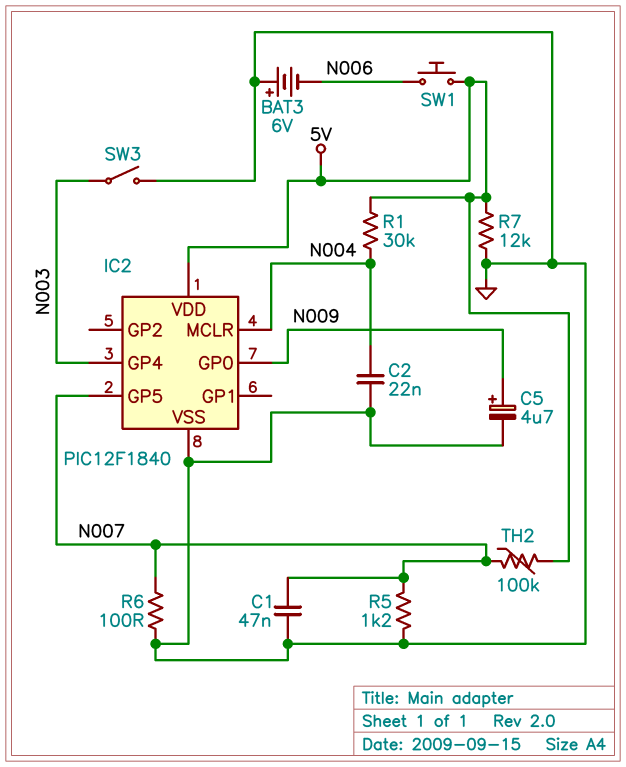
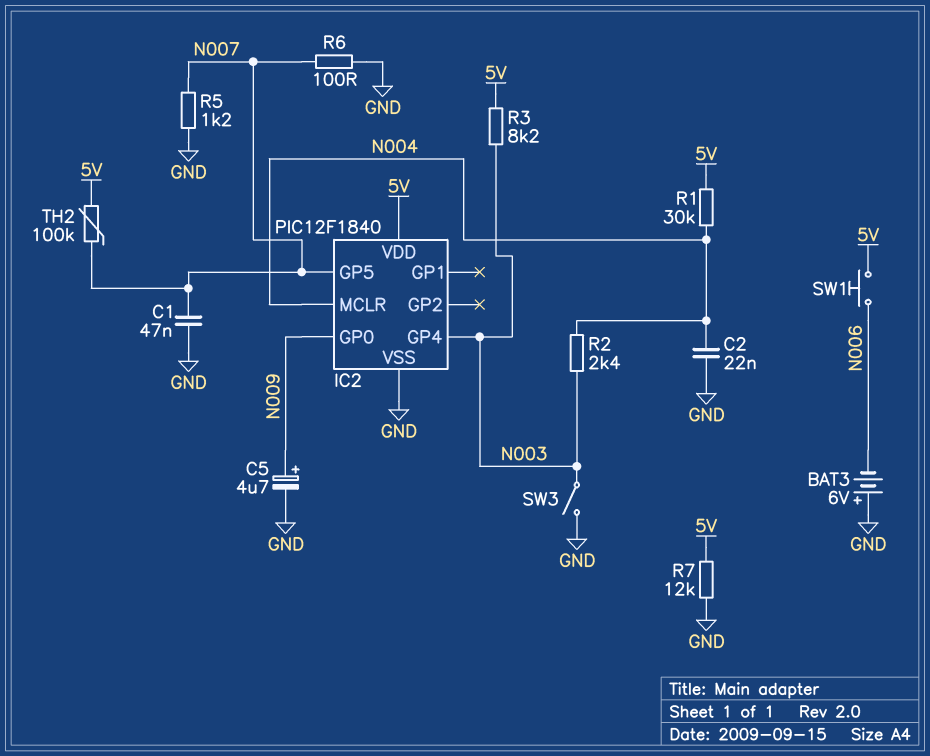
R2: none -> 2.4k (N003, N004)
R3: none -> 8.2k (5V, N003)

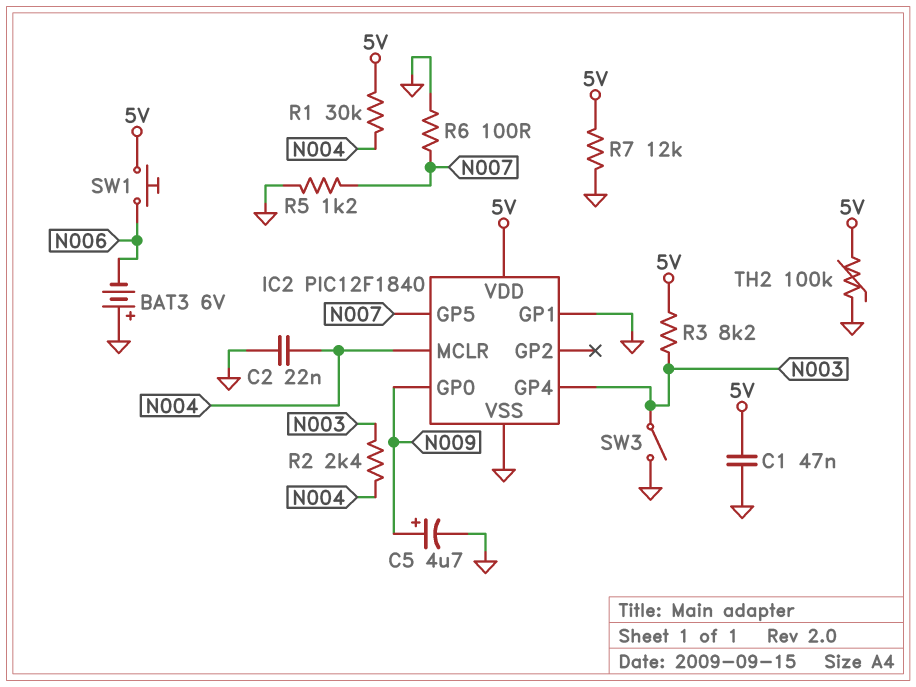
C1: 47nF (GND, N007) -> 47nF (5V, GND)
IC2 pin GP1: none -> GND
TH2: 100k (5V, N007) -> 100k (5V, GND)

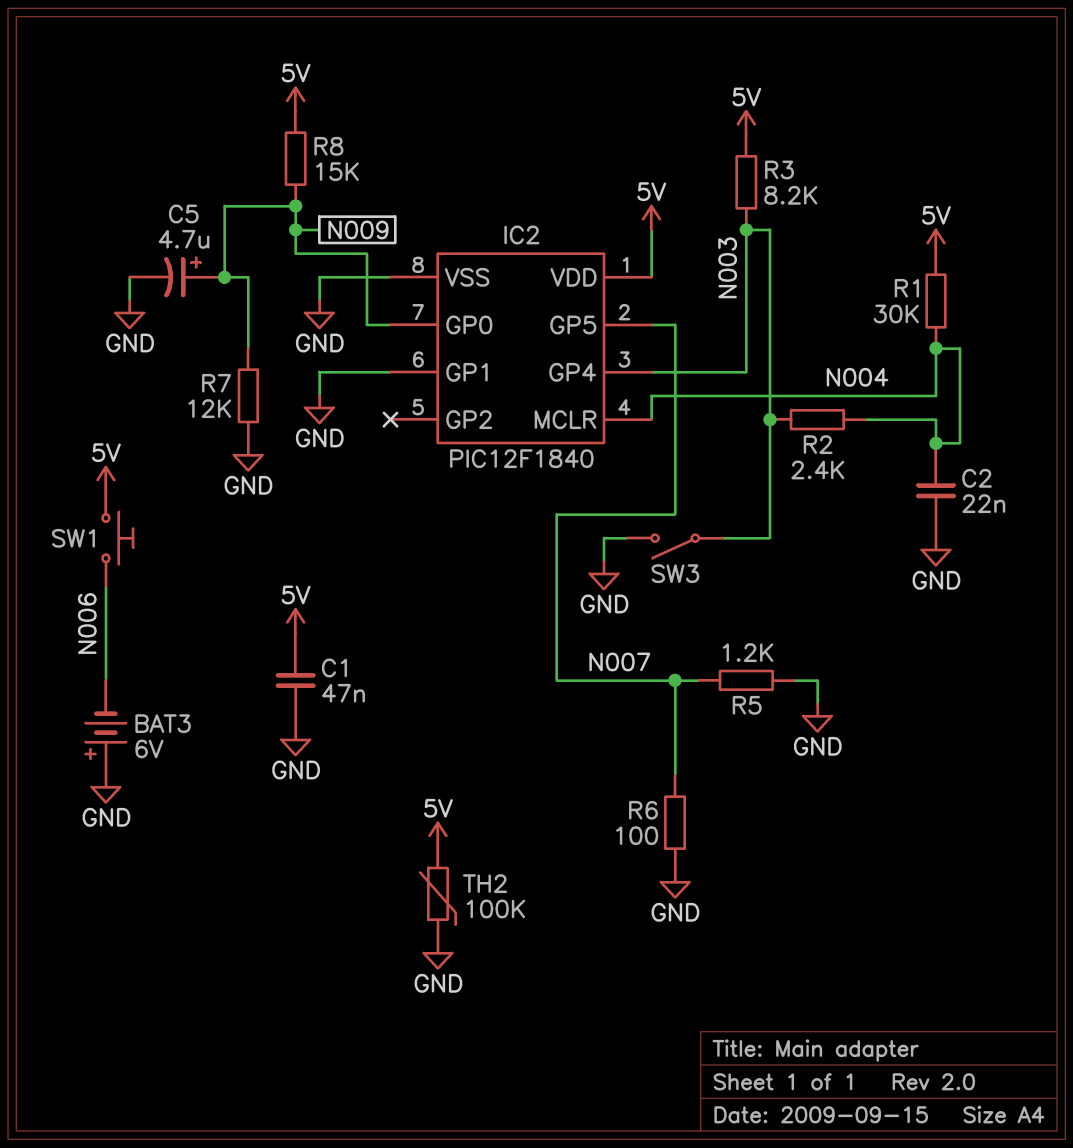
R7: 12k (5V, GND) -> 12k (GND, N009)
R8: none -> 15k (5V, N009)

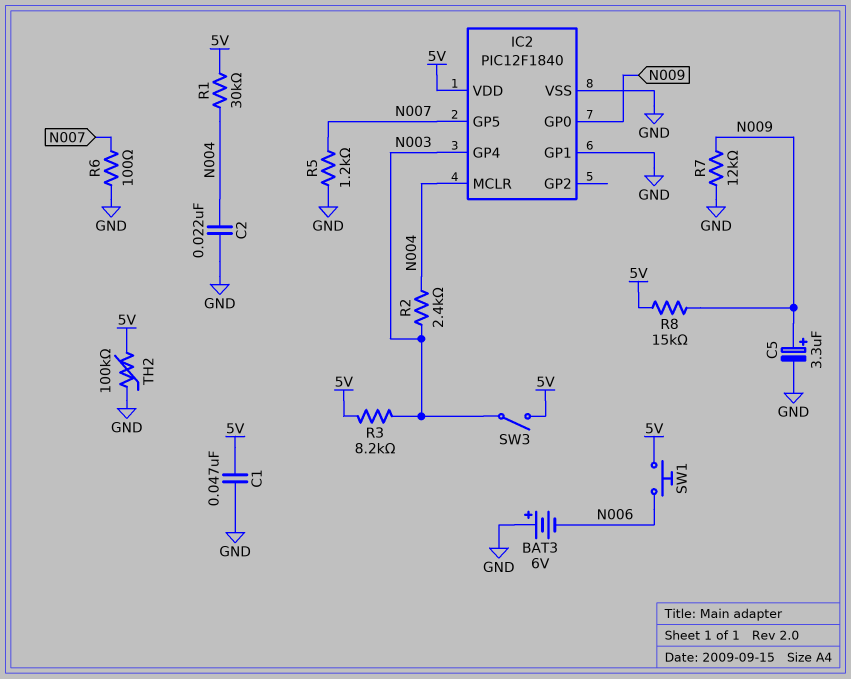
C5: 4.7uF (plus N009, minus GND) -> 3.3uF (plus N009, minus GND)
SW3: switch (GND, N003) -> switch (5V, N003)

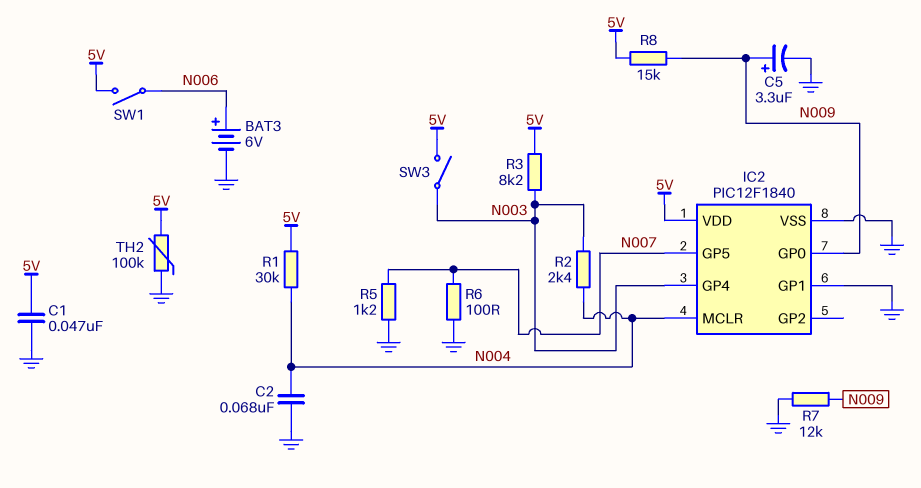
BAT3: 6V (plus GND, minus N006) -> 6V (plus N006, minus GND)
C2: 22nF (GND, N004) -> 68nF (GND, N004)
SW1: button (5V, N006) -> switch (5V, N006)

